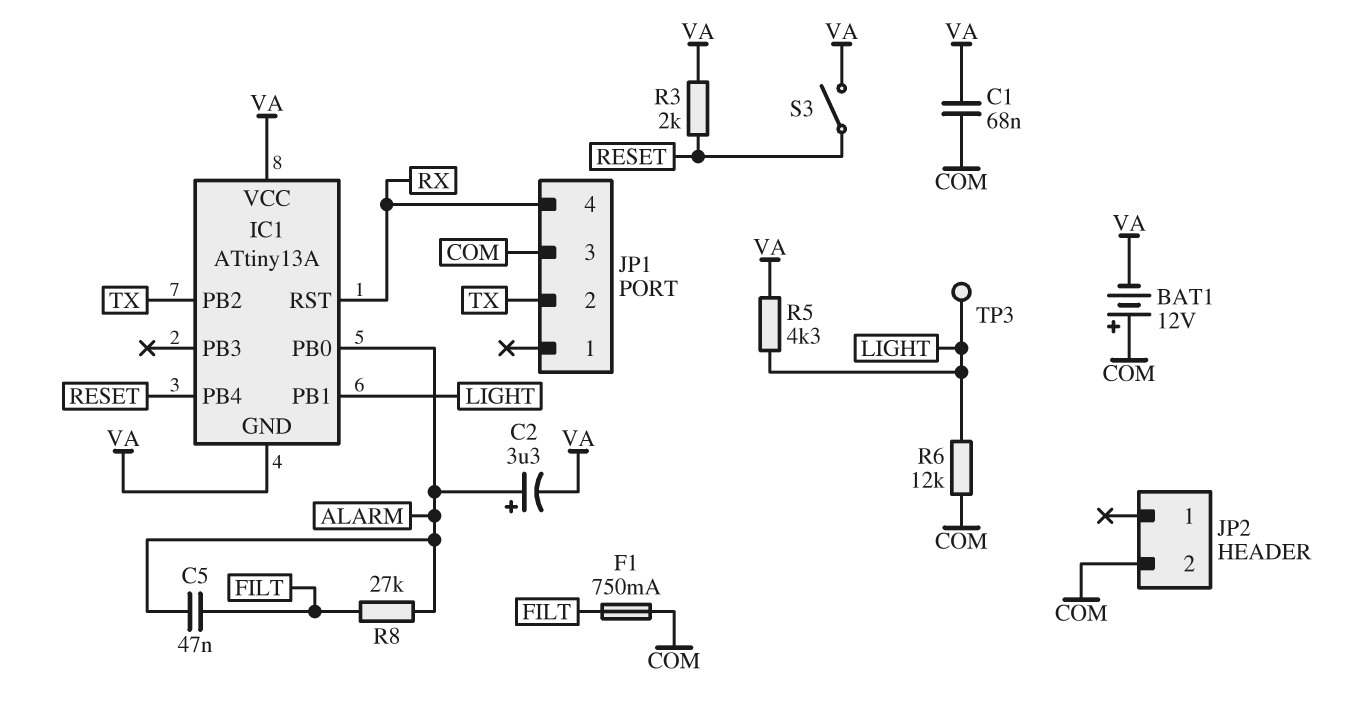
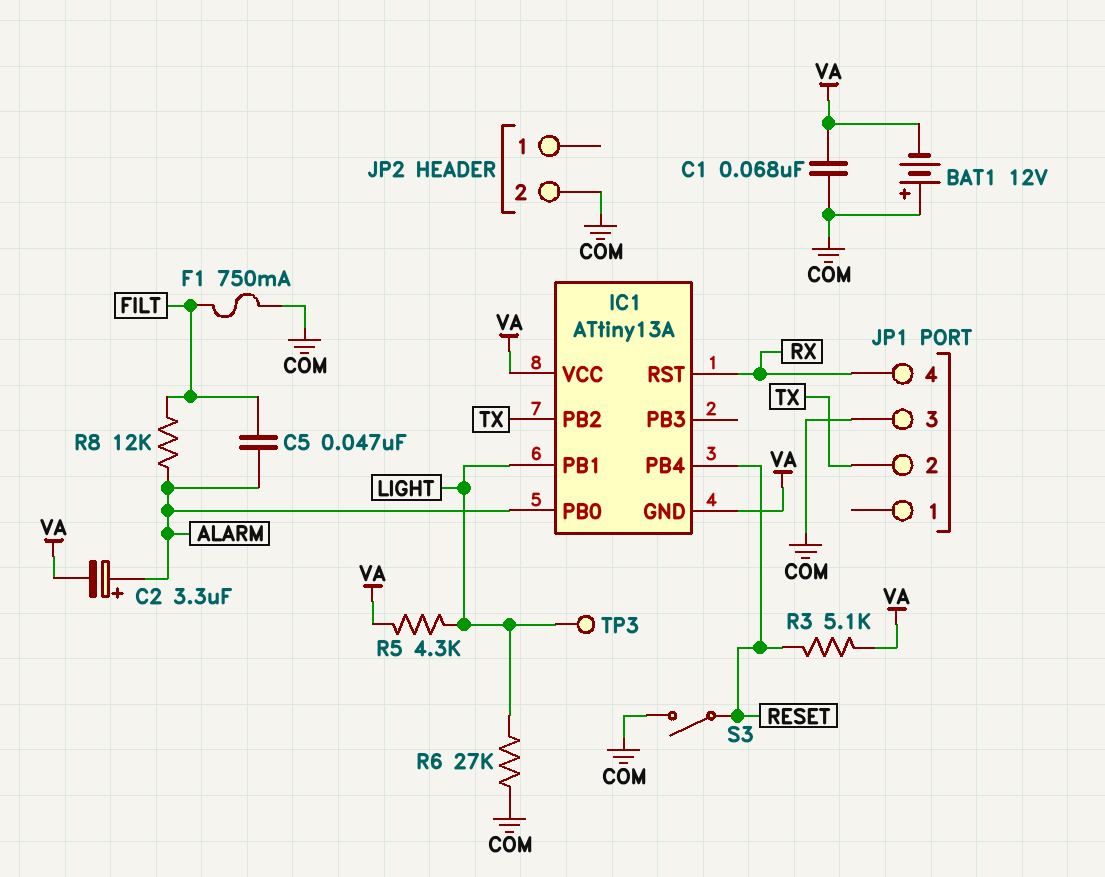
R3: 2k (RESET, VA) -> 5.1k (RESET, VA)
R6: 12k (COM, LIGHT) -> 27k (COM, LIGHT)
R8: 27k (ALARM, FILT) -> 12k (ALARM, FILT)
S3: switch (RESET, VA) -> switch (COM, RESET)

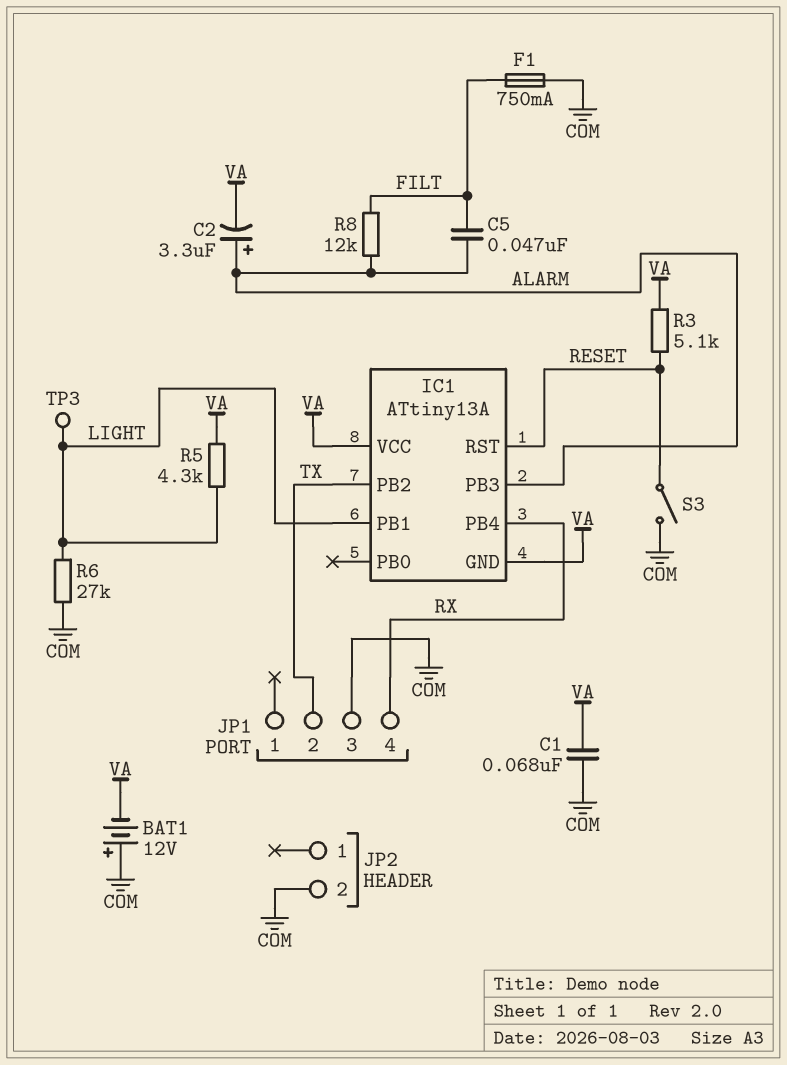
IC1 pin PB0: ALARM -> none
IC1 pin PB3: none -> ALARM
IC1 pin PB4: RESET -> RX
IC1 pin RST: RX -> RESET

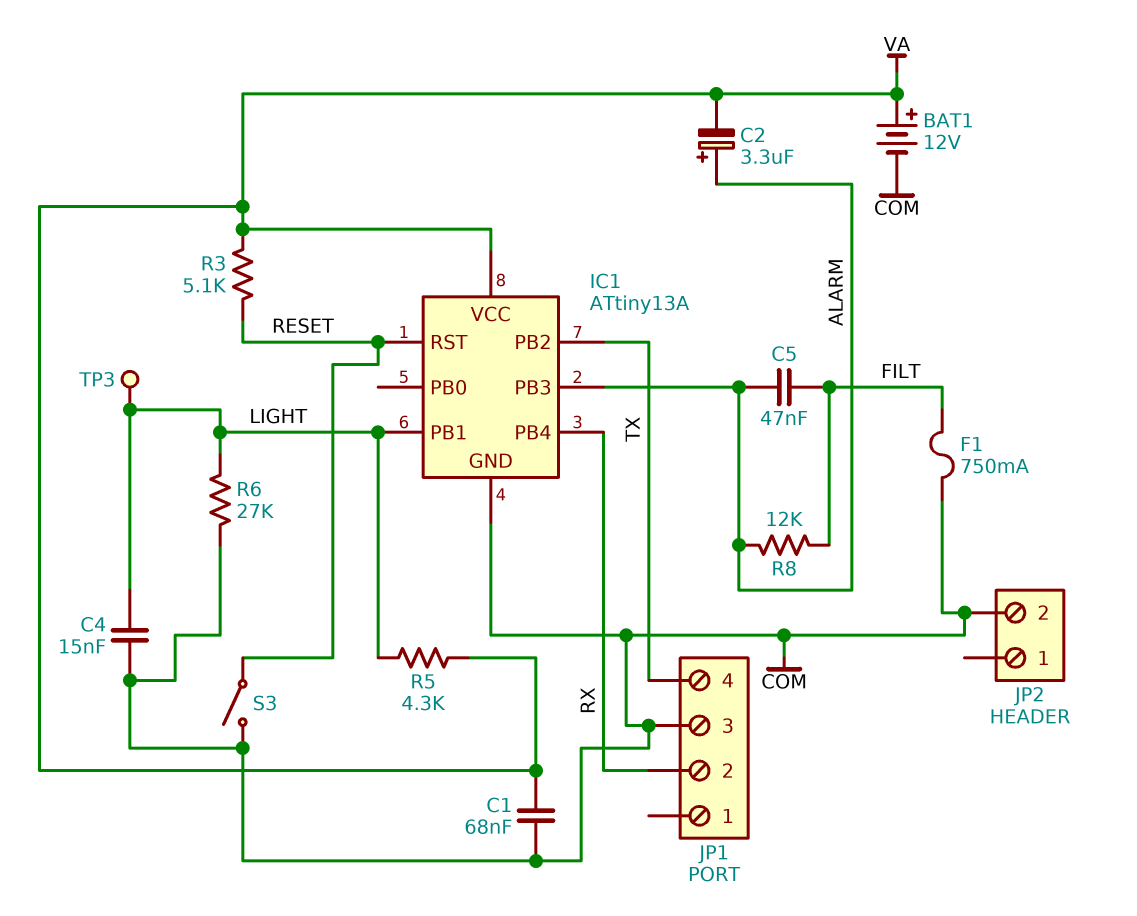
BAT1: 12V (plus COM, minus VA) -> 12V (plus VA, minus COM)
C4: none -> 15nF (COM, LIGHT)
IC1 pin GND: VA -> COM
JP1 pin 2: TX -> RX
JP1 pin 4: RX -> TX

